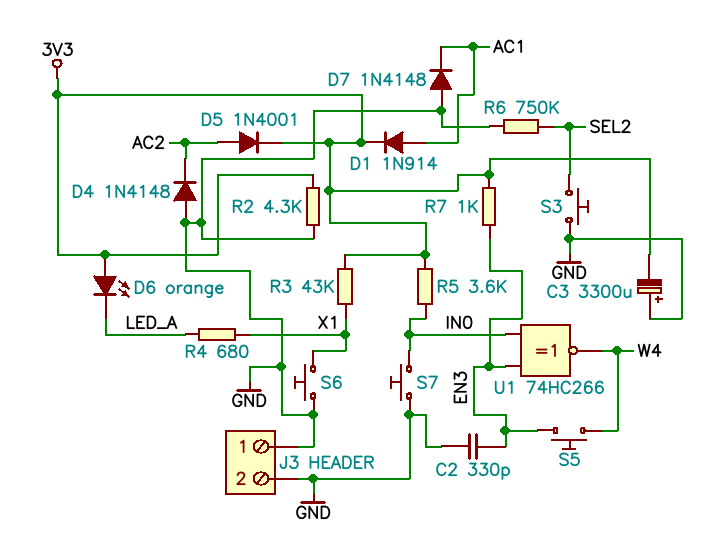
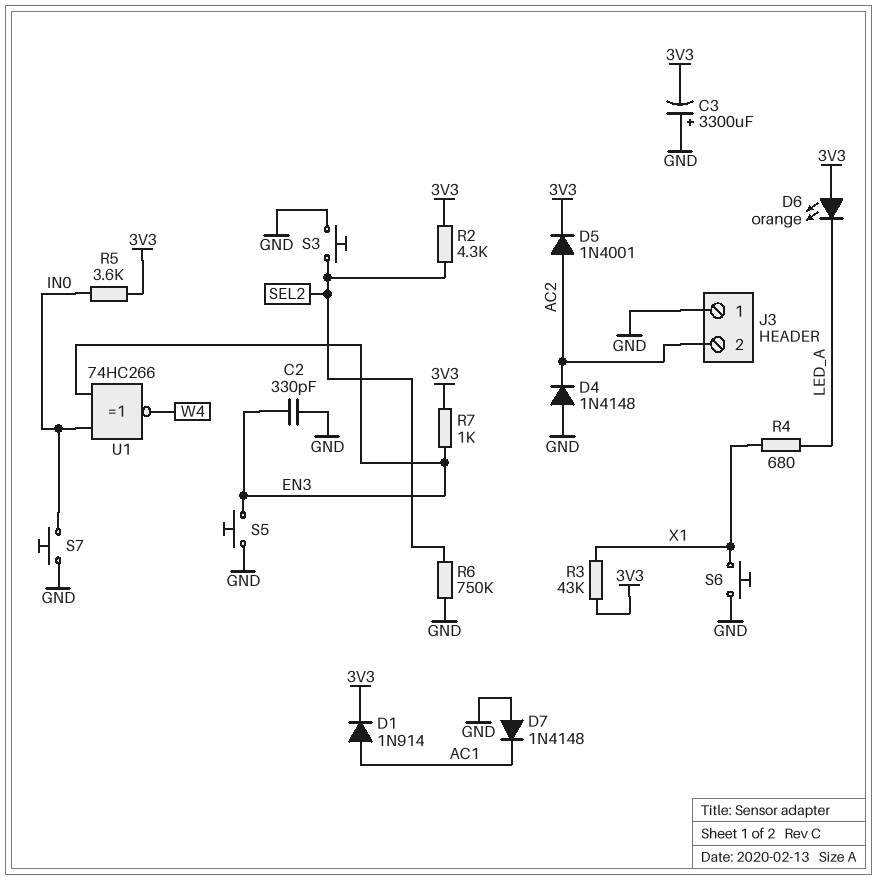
J3 pin 2: GND -> AC2
R2: 4.3k (3V3, GND) -> 4.3k (3V3, SEL2)
S5: button (EN3, W4) -> button (EN3, GND)

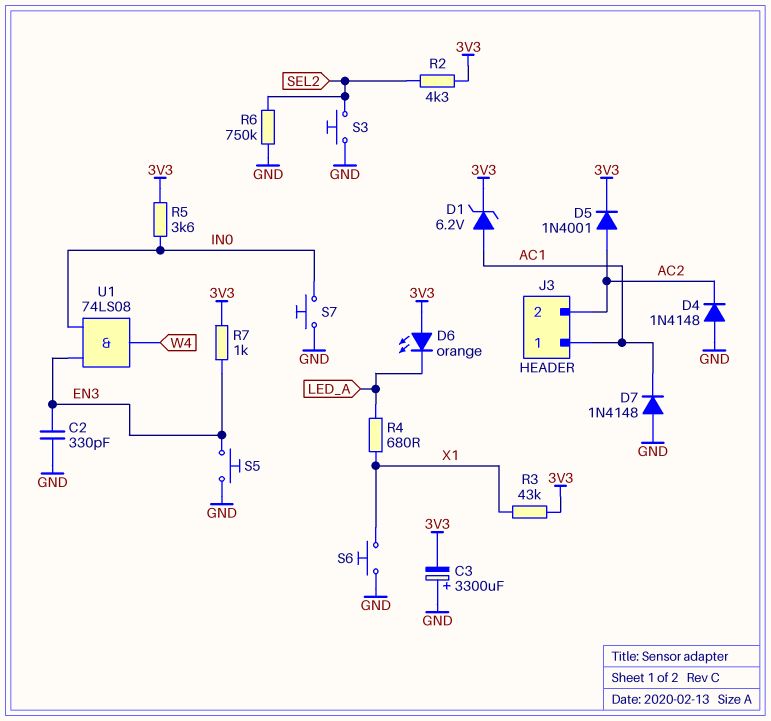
D1: diode 1N914 (A AC1, K 3V3) -> zener 6.2V (A AC1, K 3V3)
J3 pin 1: GND -> AC1
U1: XNOR 74HC266 (in EN3, in IN0, out W4) -> AND 74LS08 (in EN3, in IN0, out W4)

